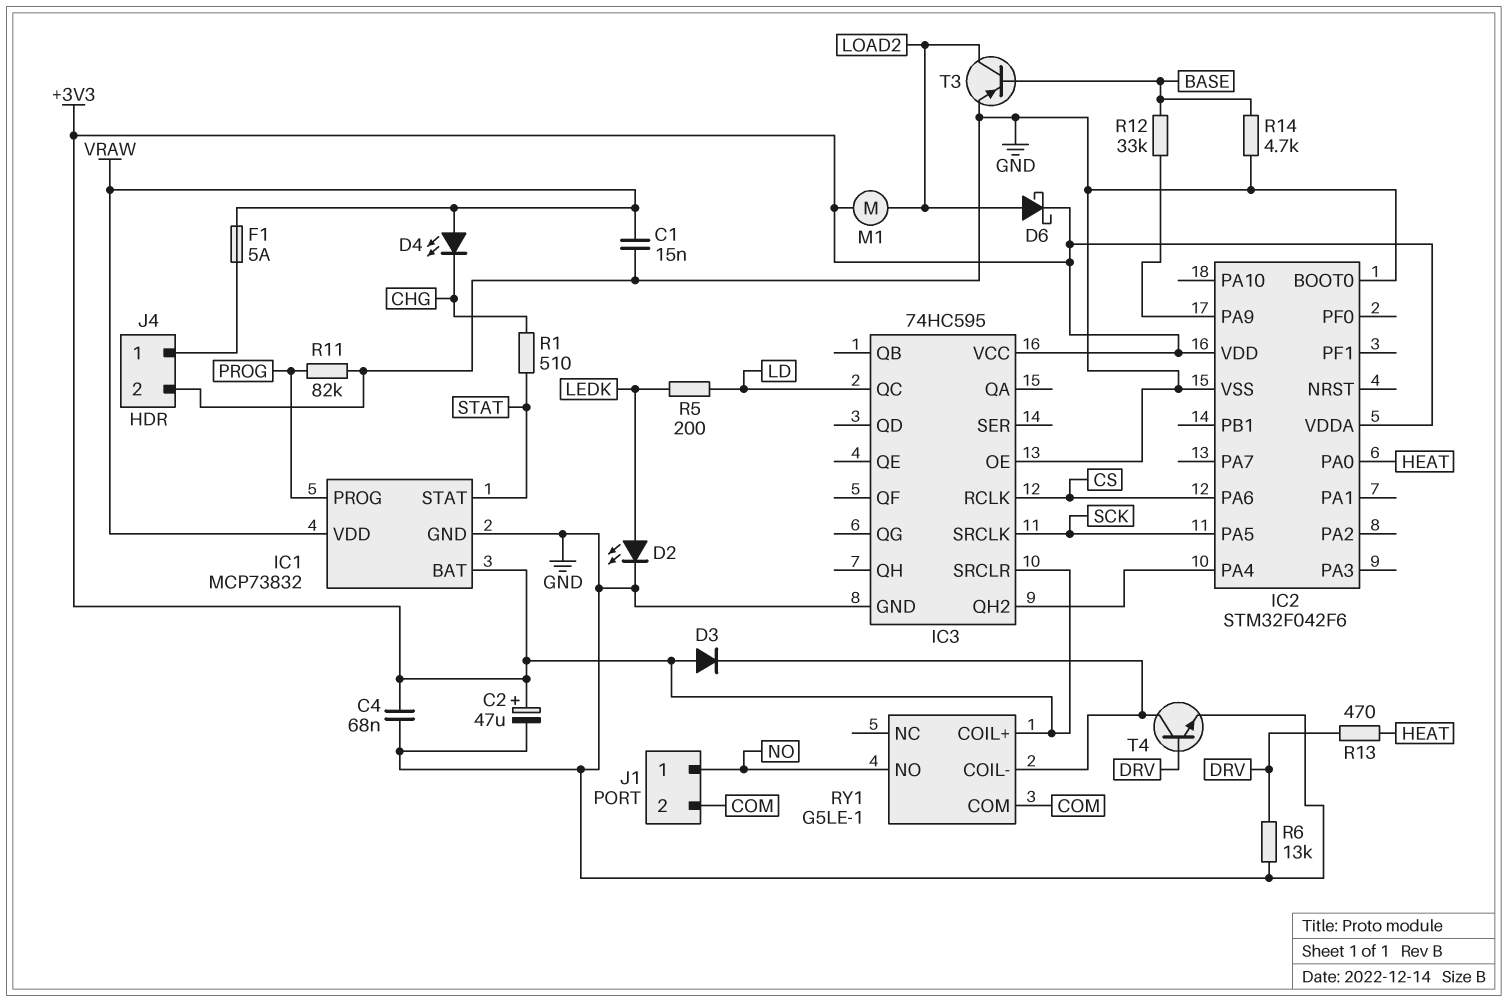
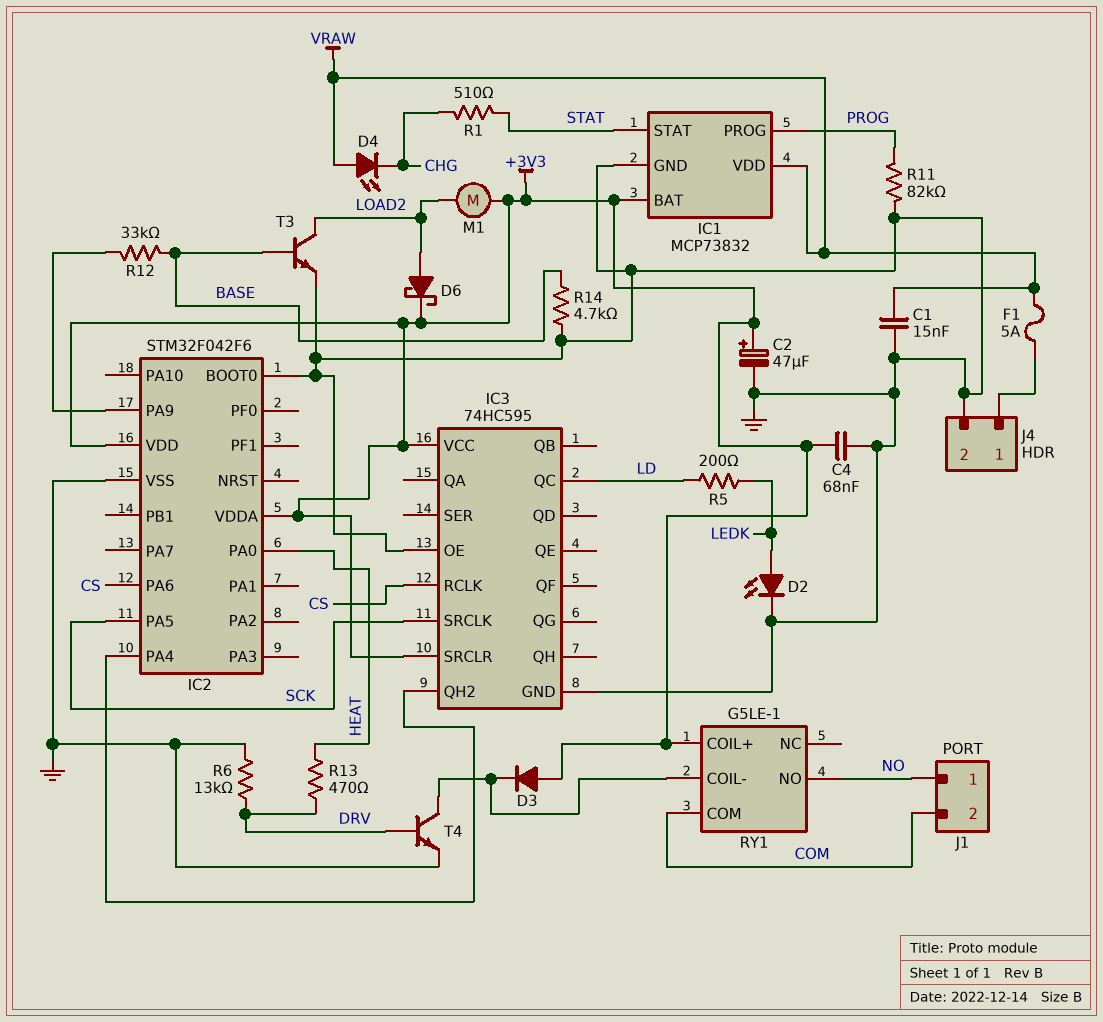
T3: PNP (B BASE, C LOAD2, E GND) -> NPN (B BASE, C LOAD2, E GND)

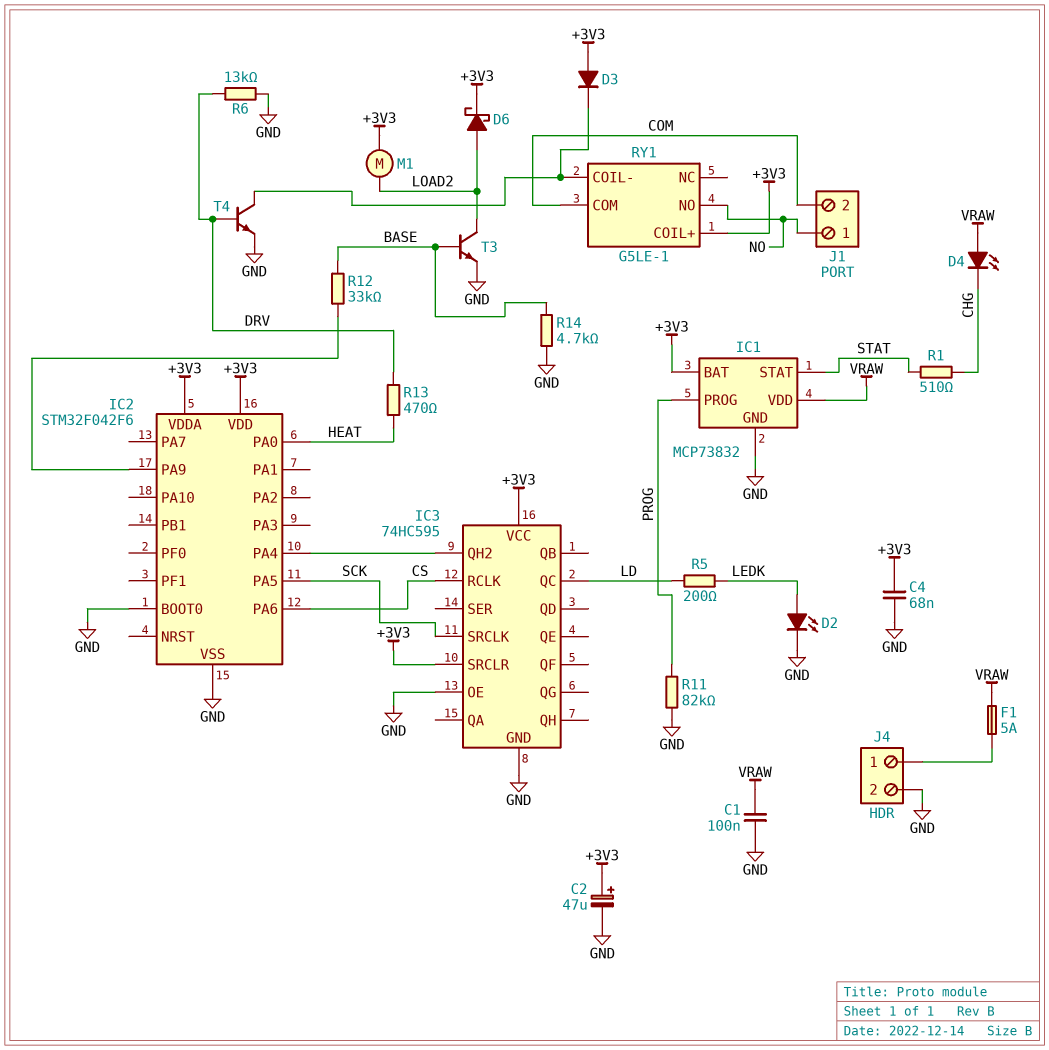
C1: 15nF (GND, VRAW) -> 100nF (GND, VRAW)

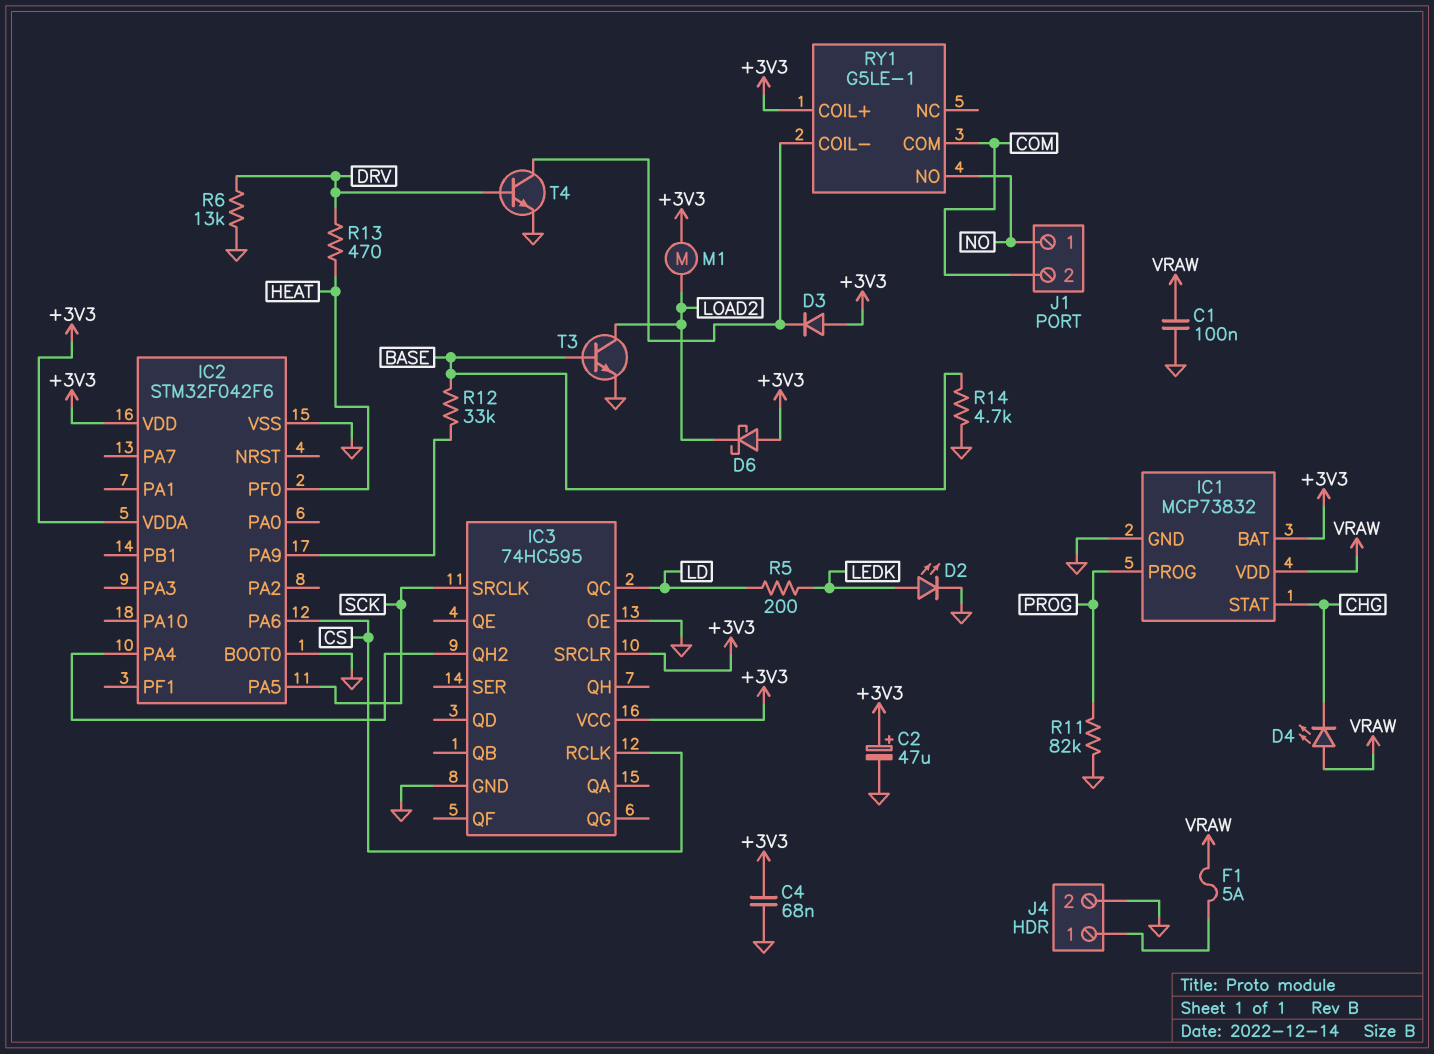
D6: schottky (A LOAD2, K +3V3) -> schottky (A +3V3, K LOAD2)
IC1 pin STAT: STAT -> CHG
IC2 pin PA0: HEAT -> none
IC2 pin PF0: none -> HEAT
R1: 510 (CHG, STAT) -> none

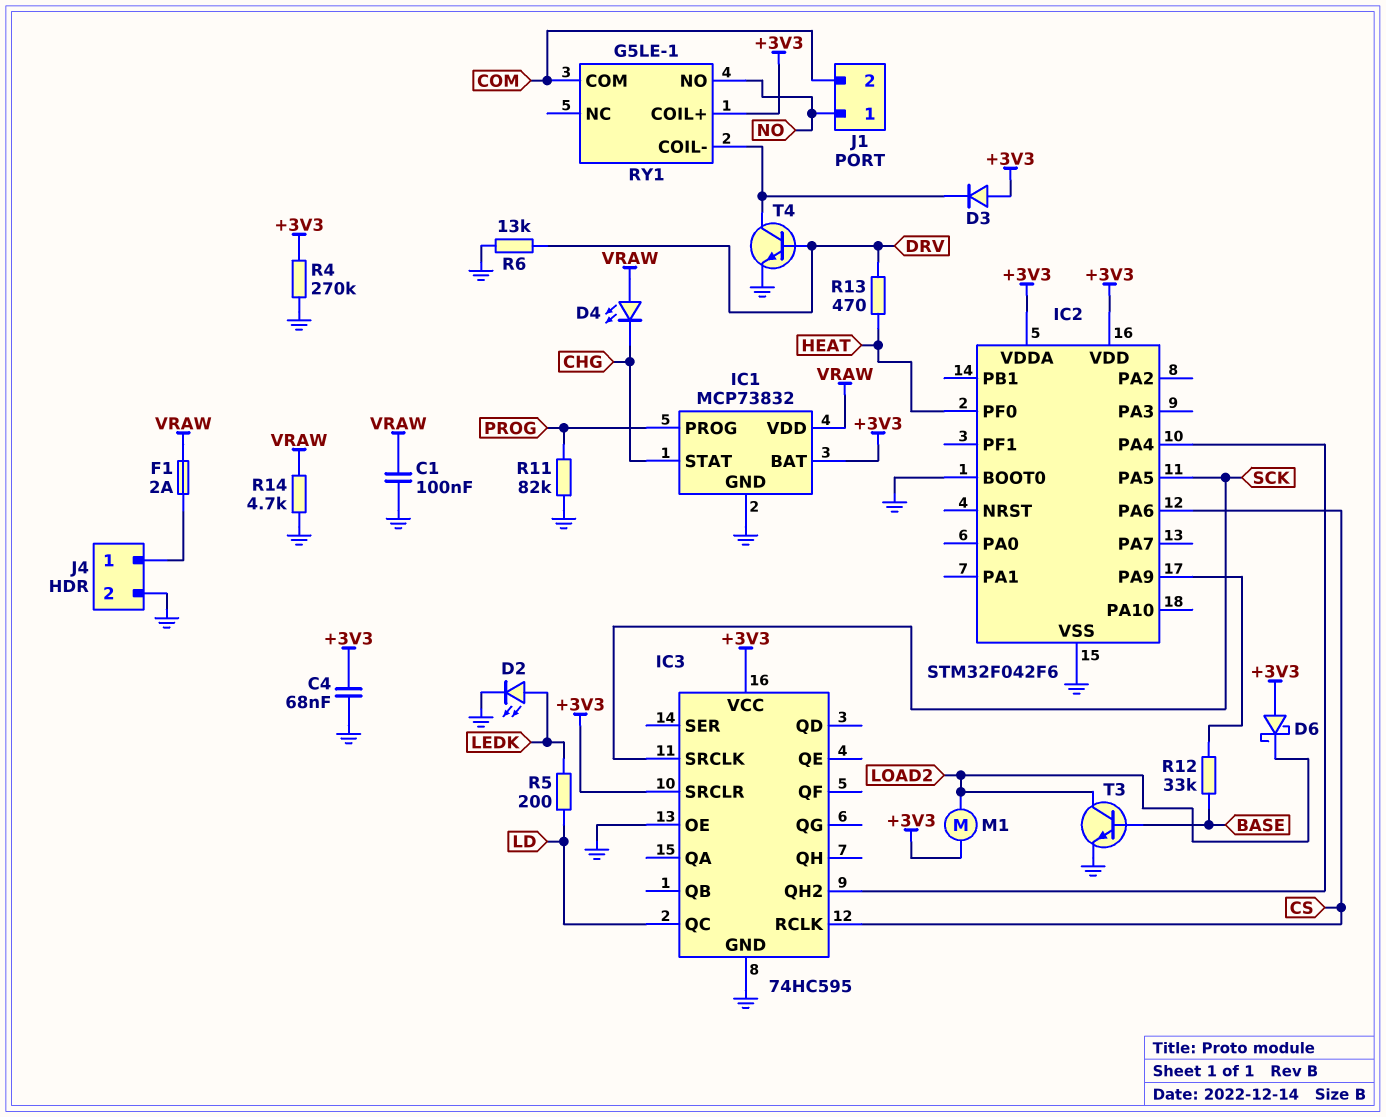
C2: 47uF (plus +3V3, minus GND) -> none
F1: 5A (J4/1, VRAW) -> 2A (J4/1, VRAW)
R4: none -> 270k (+3V3, GND)
R14: 4.7k (BASE, GND) -> 4.7k (GND, VRAW)

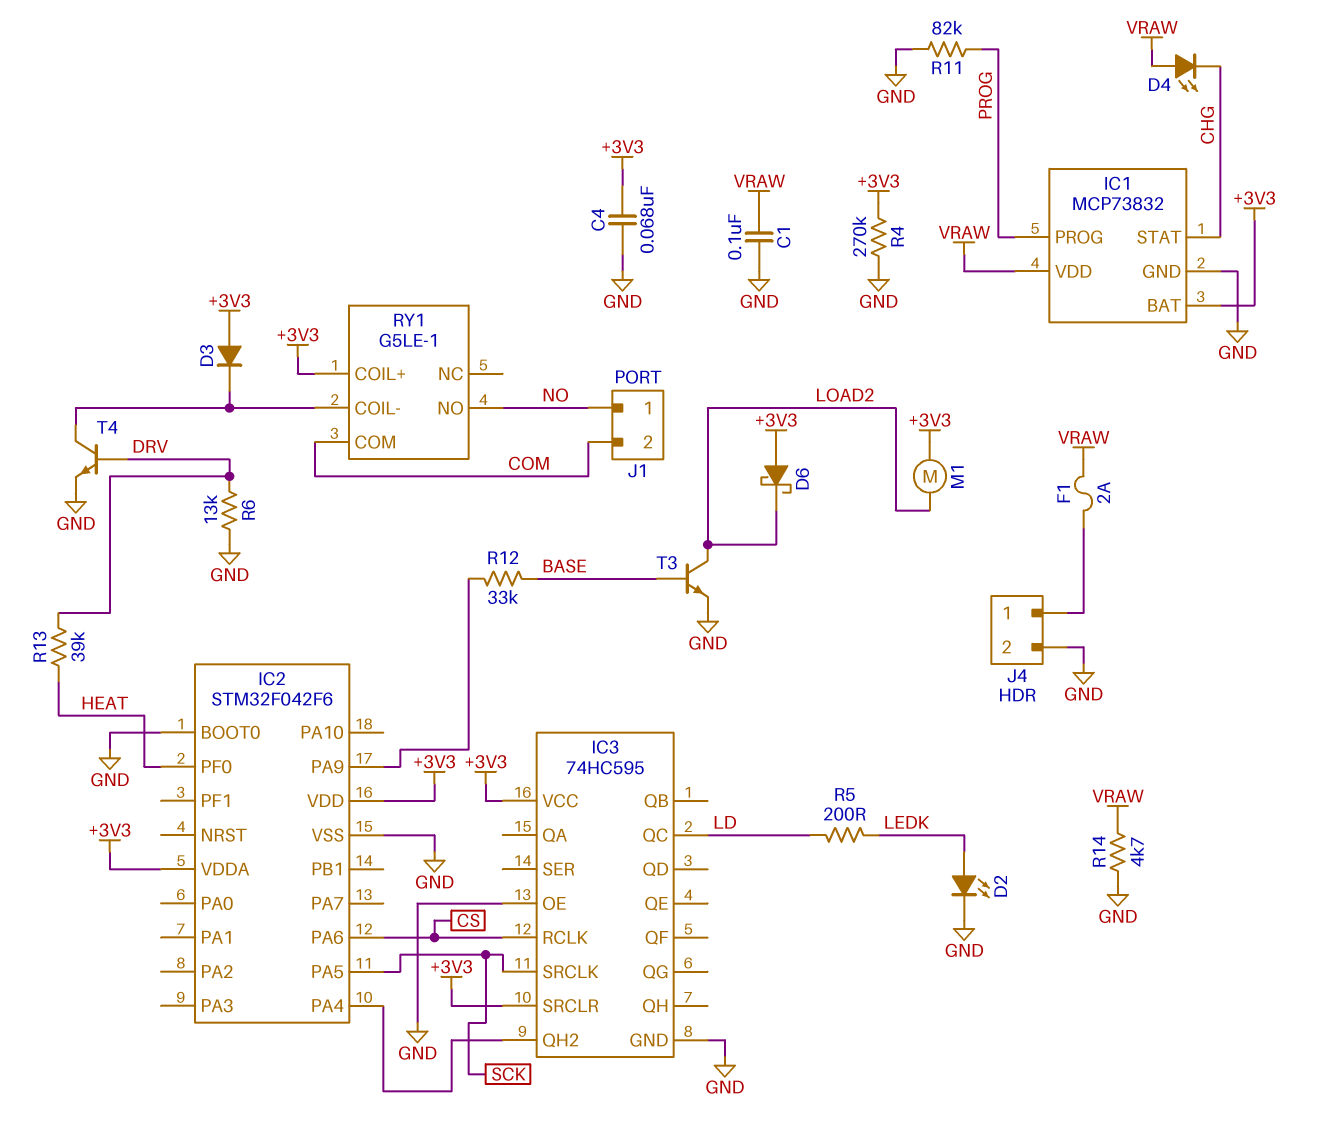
R13: 470 (DRV, HEAT) -> 39k (DRV, HEAT)

